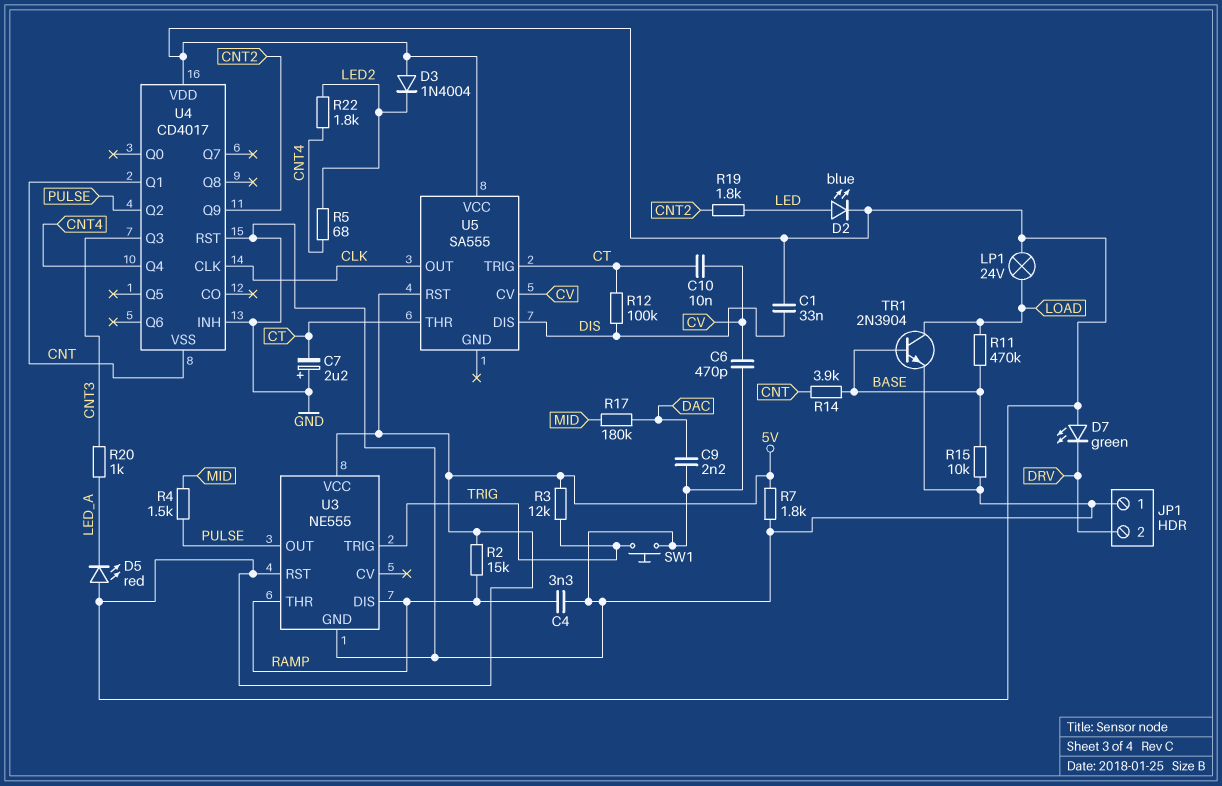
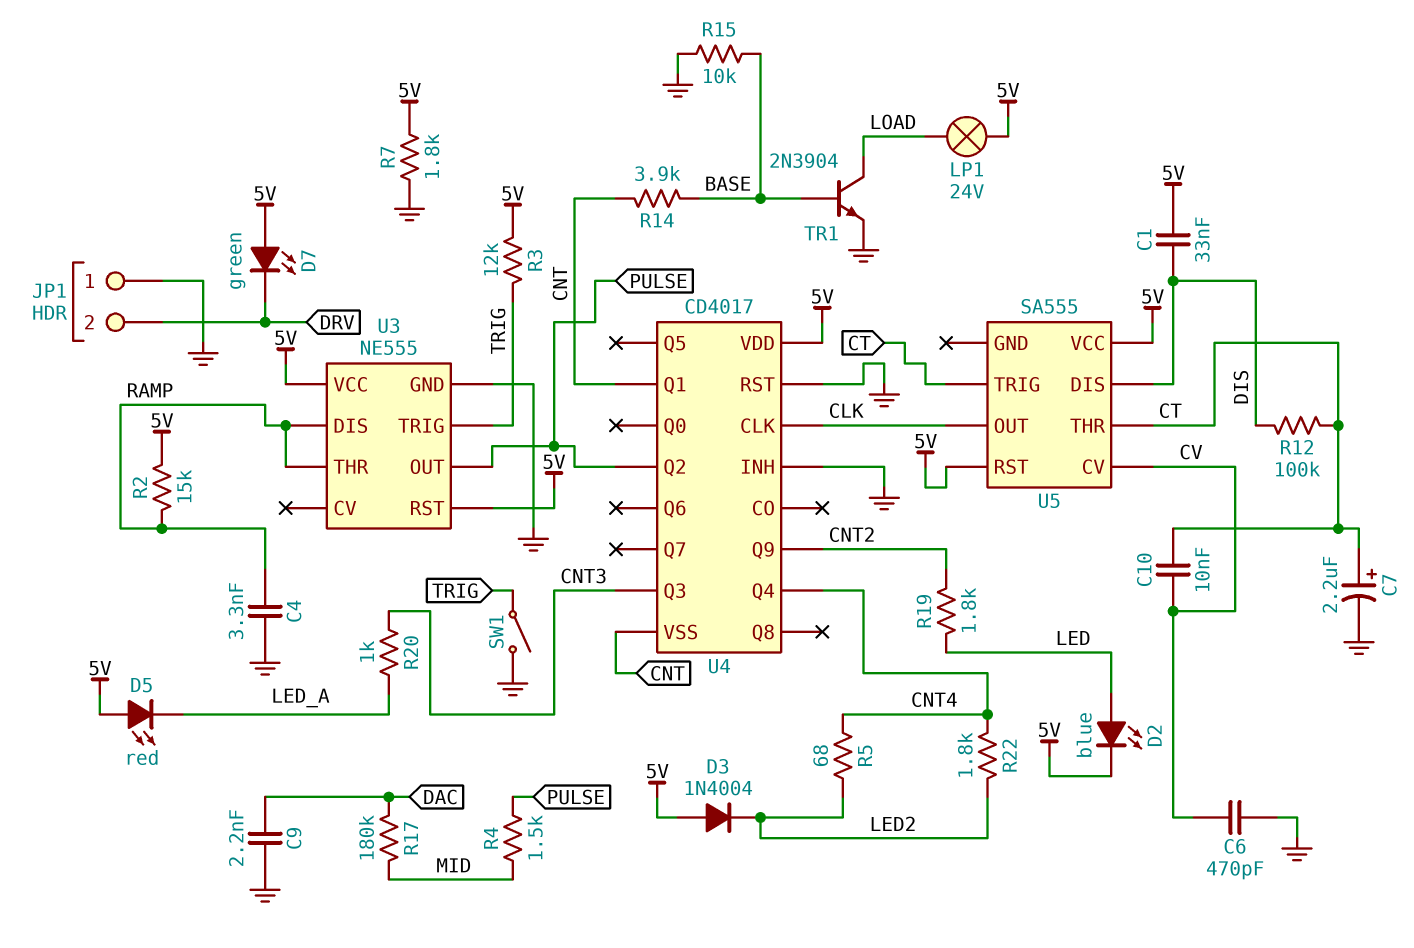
C7: 2.2uF (plus GND, minus CT) -> 2.2uF (plus CT, minus GND)
R11: 470k (BASE, LOAD) -> none
SW1: button (GND, TRIG) -> switch (GND, TRIG)

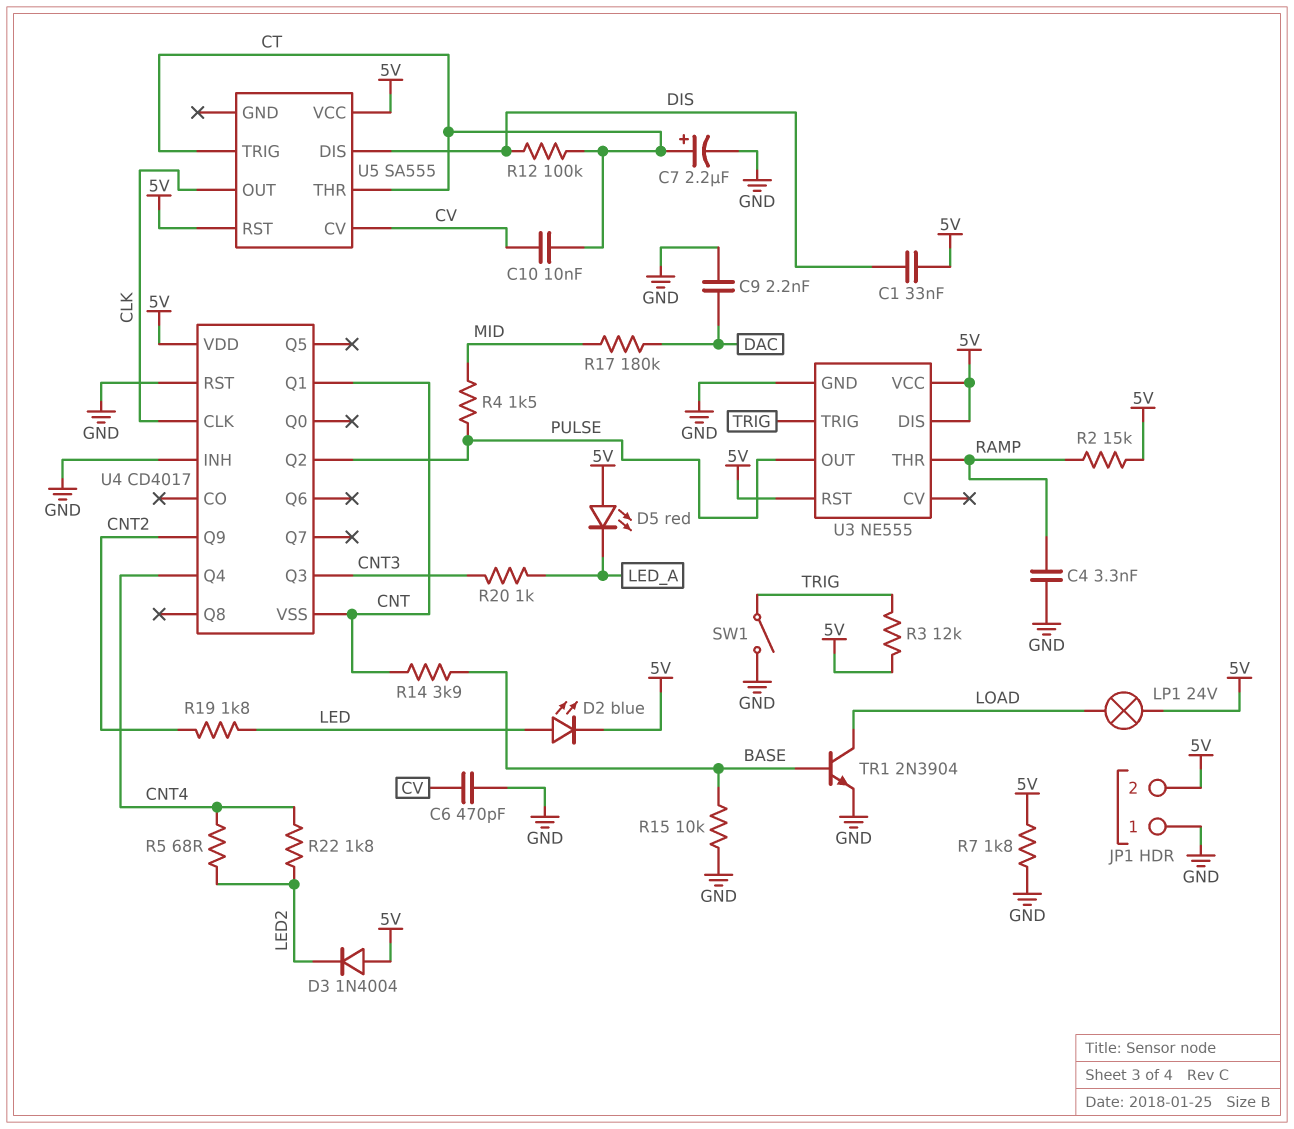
D7: LED green (A 5V, K DRV) -> none
JP1 pin 2: DRV -> 5V
U3 pin DIS: RAMP -> 5V

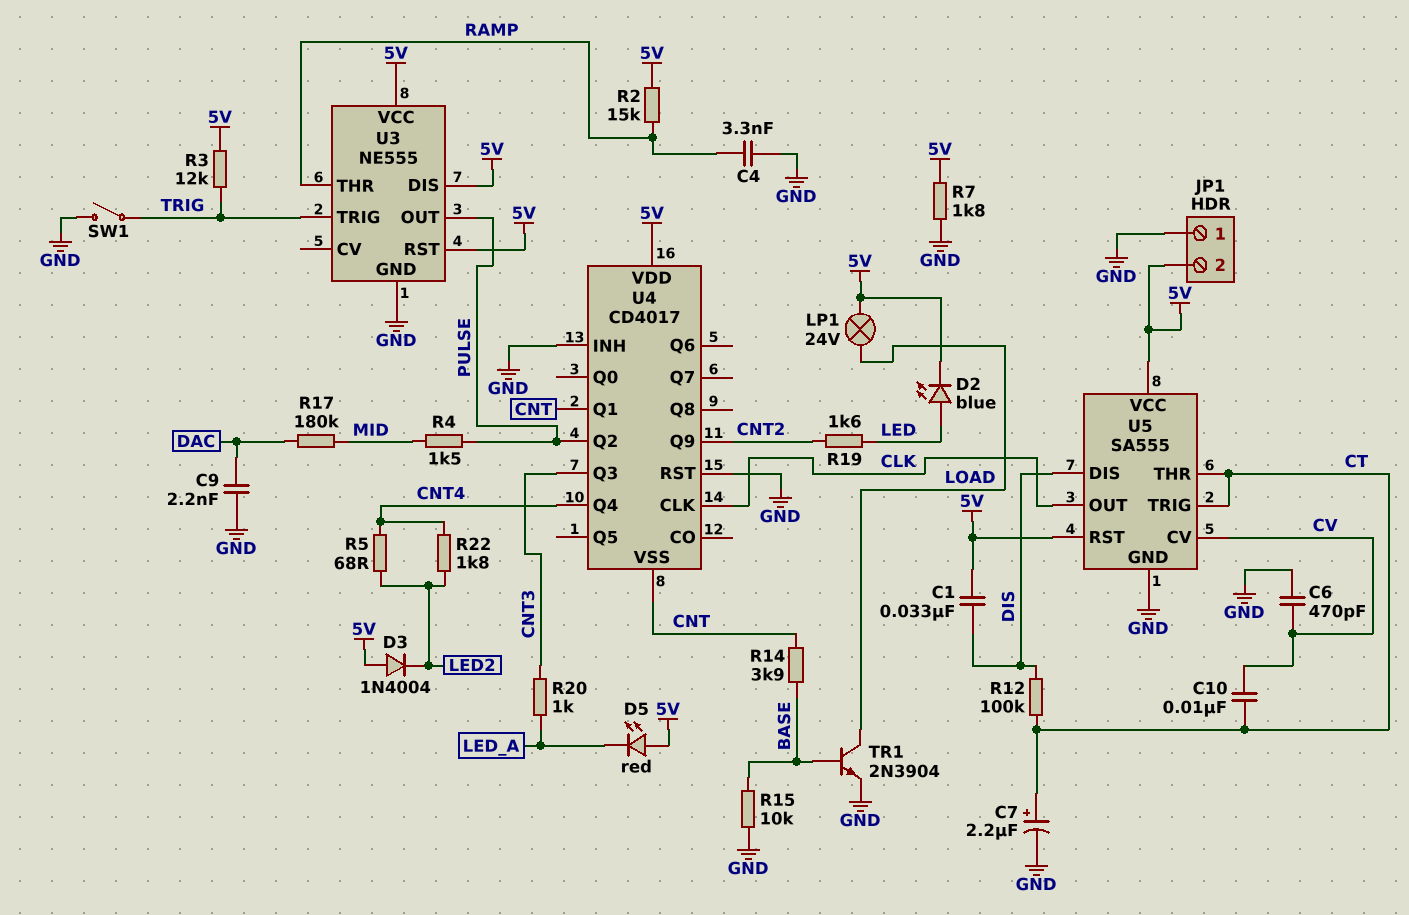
R19: 1.8k (CNT2, LED) -> 1.6k (CNT2, LED)
U5 pin GND: none -> GND

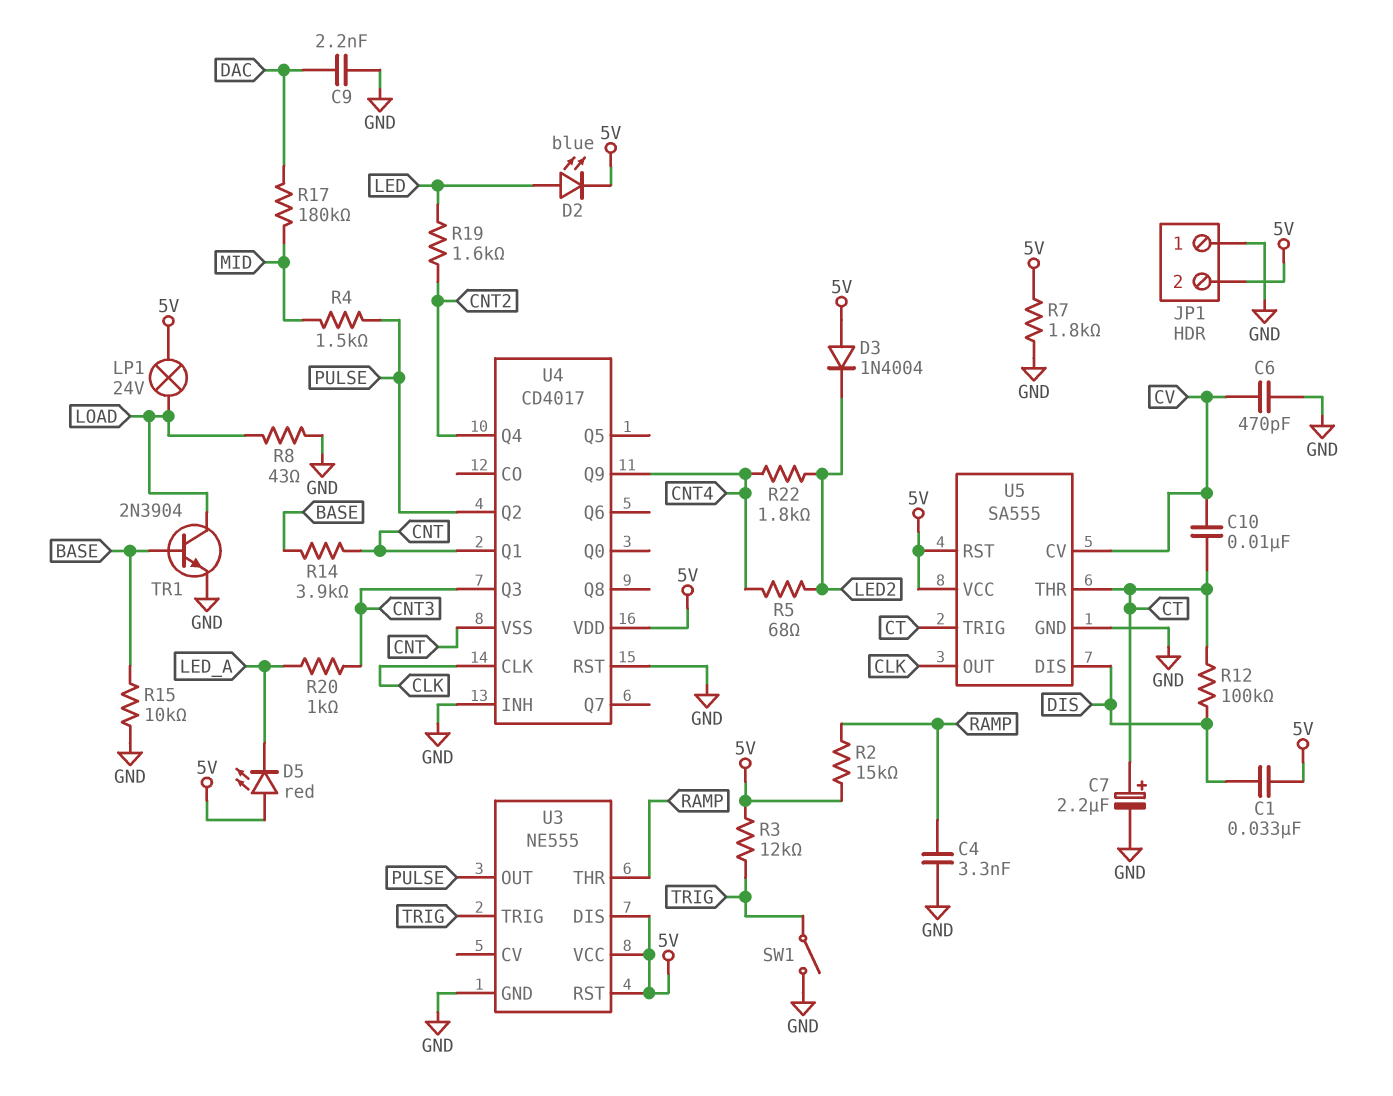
R8: none -> 43 (GND, LOAD)
U4 pin Q4: CNT4 -> CNT2
U4 pin Q9: CNT2 -> CNT4

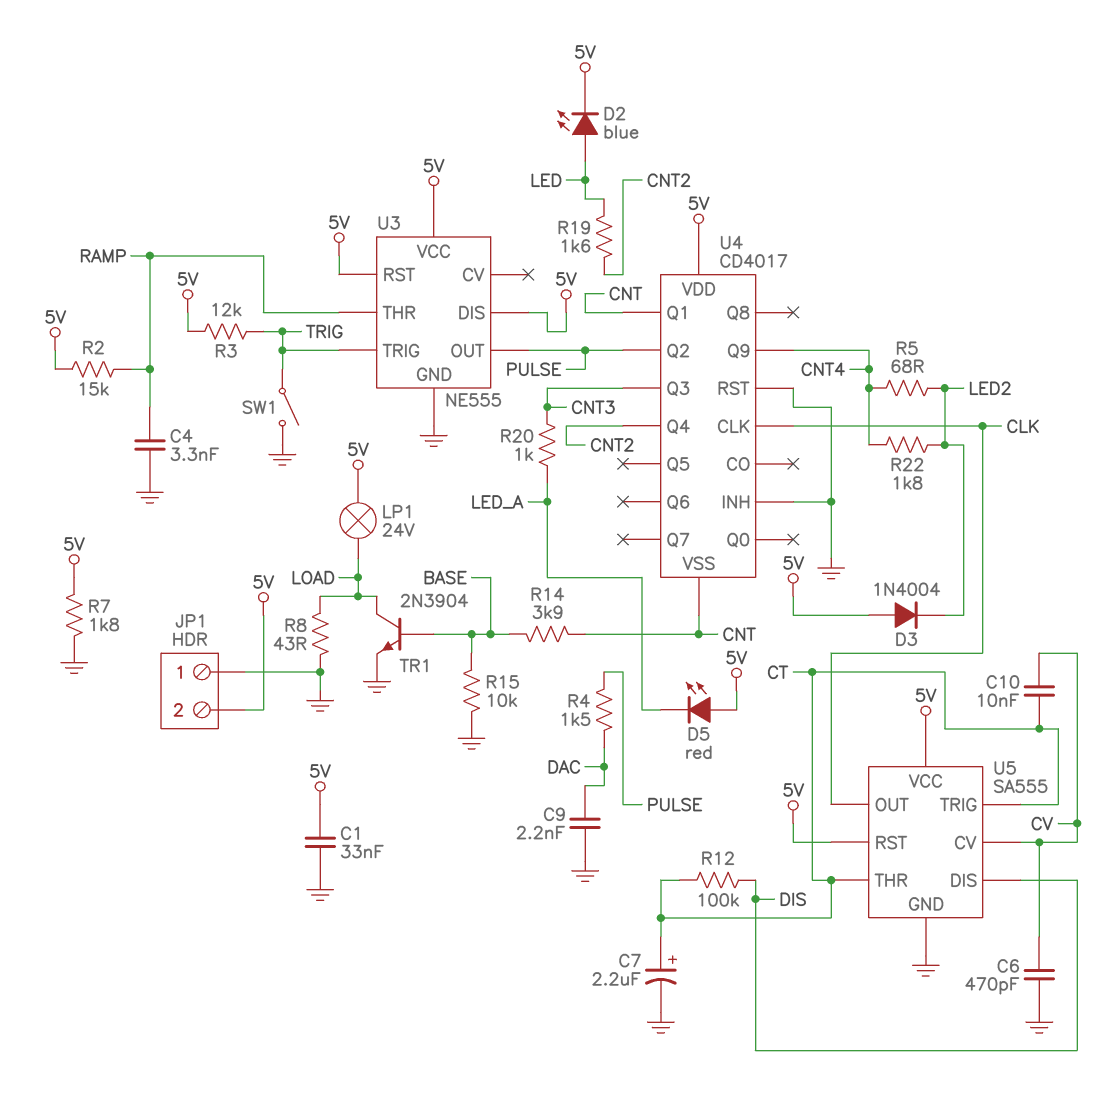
C1: 33nF (5V, DIS) -> 33nF (5V, GND)
R4: 1.5k (MID, PULSE) -> 1.5k (DAC, PULSE)
R17: 180k (DAC, MID) -> none

